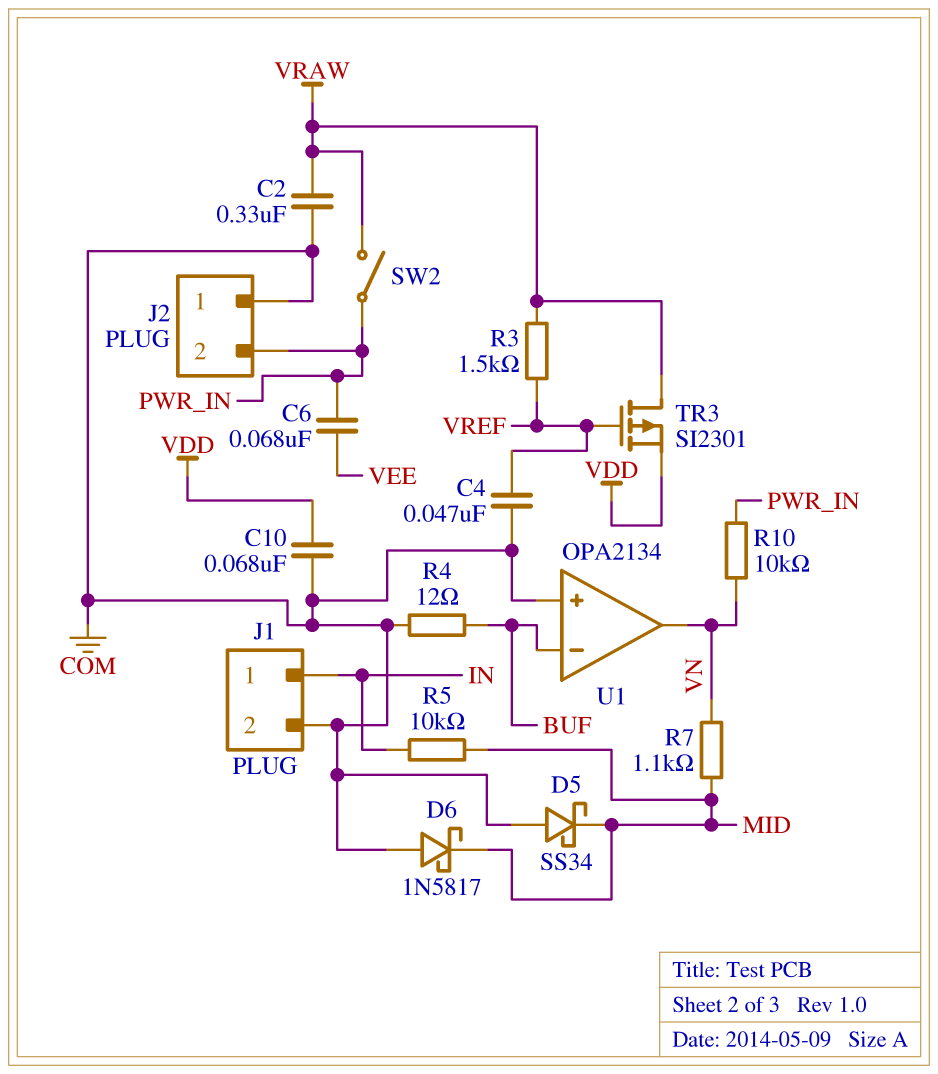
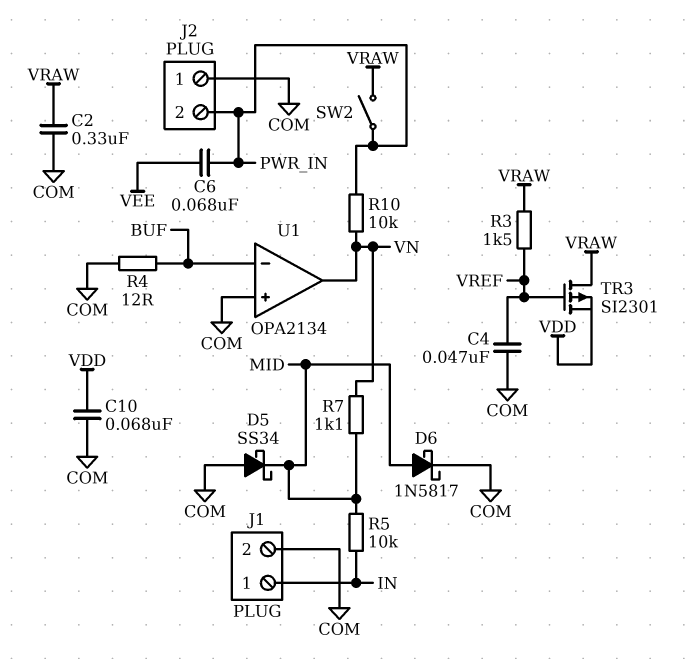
D6: schottky 1N5817 (A COM, K MID) -> schottky 1N5817 (A MID, K COM)

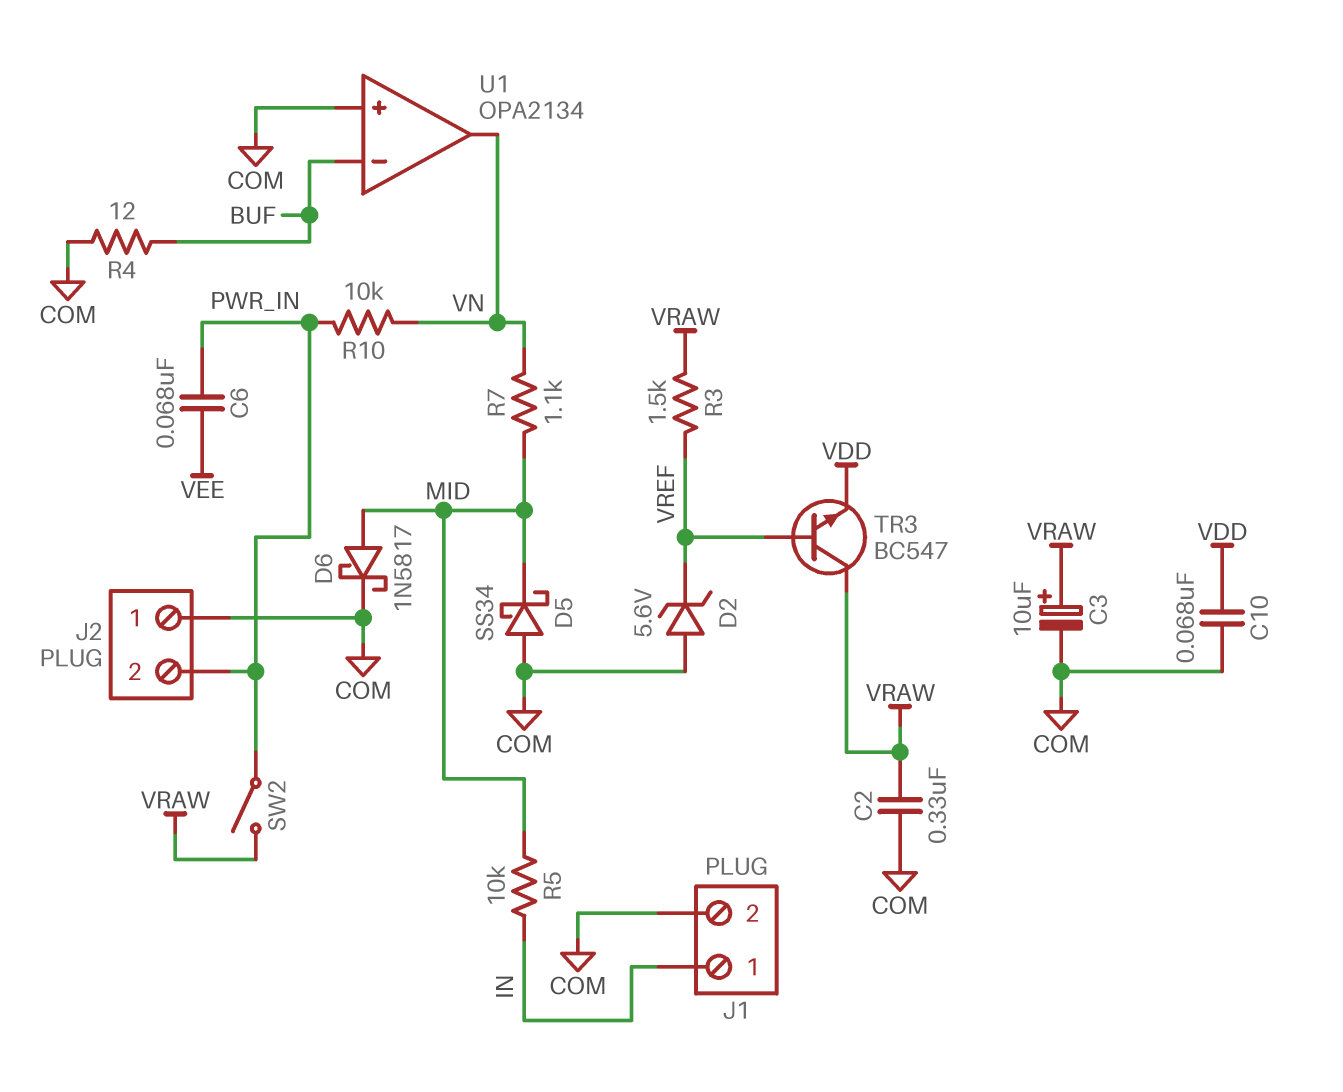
C3: none -> 10uF (plus VRAW, minus COM)
C4: 47nF (COM, VREF) -> none
D2: none -> zener 5.6V (A COM, K VREF)
TR3: PMOS SI2301 (G VREF, D VRAW, S VDD) -> NPN BC547 (B VREF, C VRAW, E VDD)

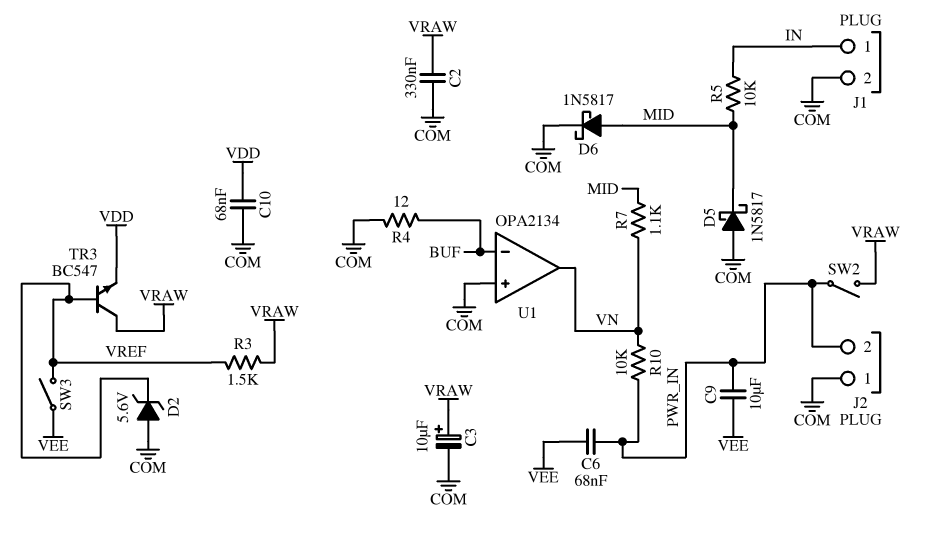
C9: none -> 10uF (PWR_IN, VEE)
D5: schottky SS34 (A COM, K MID) -> schottky 1N5817 (A COM, K MID)
SW3: none -> switch (VEE, VREF)

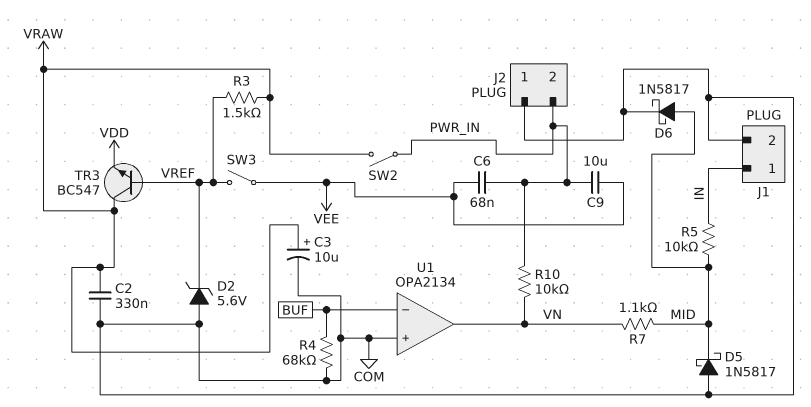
C10: 68nF (COM, VDD) -> none
R4: 12 (BUF, COM) -> 68k (BUF, COM)

